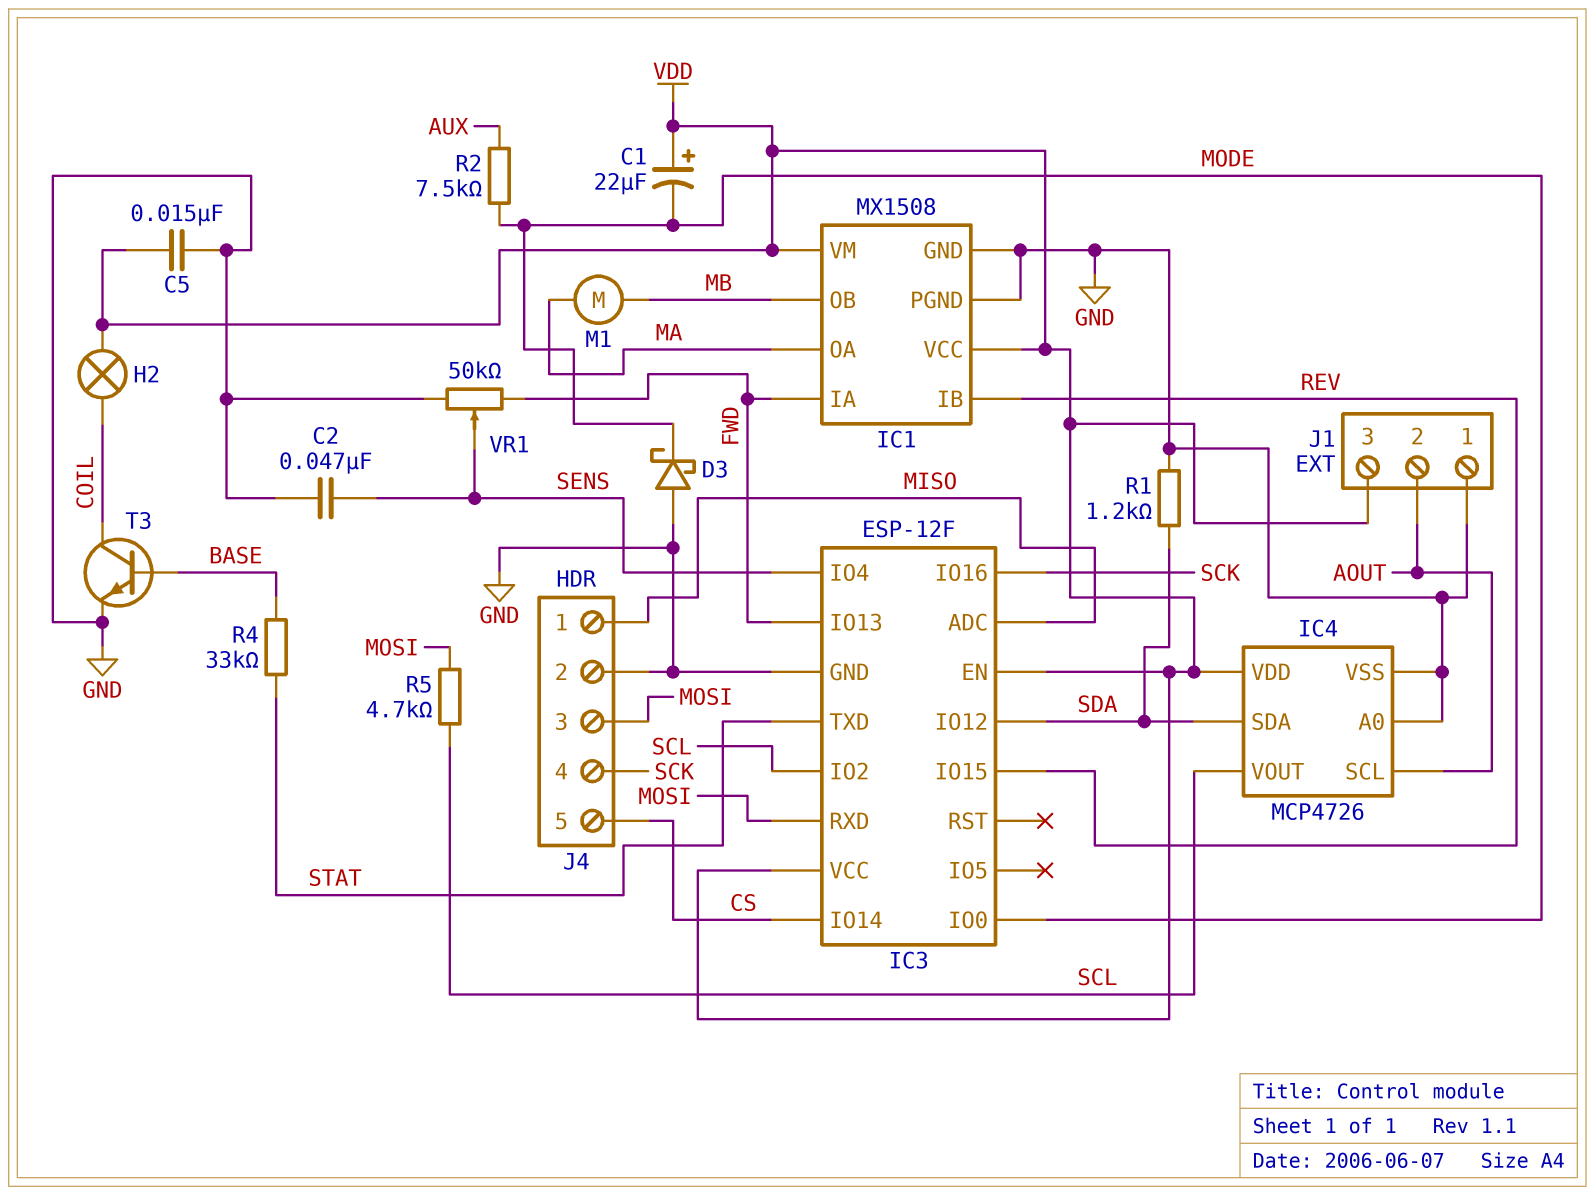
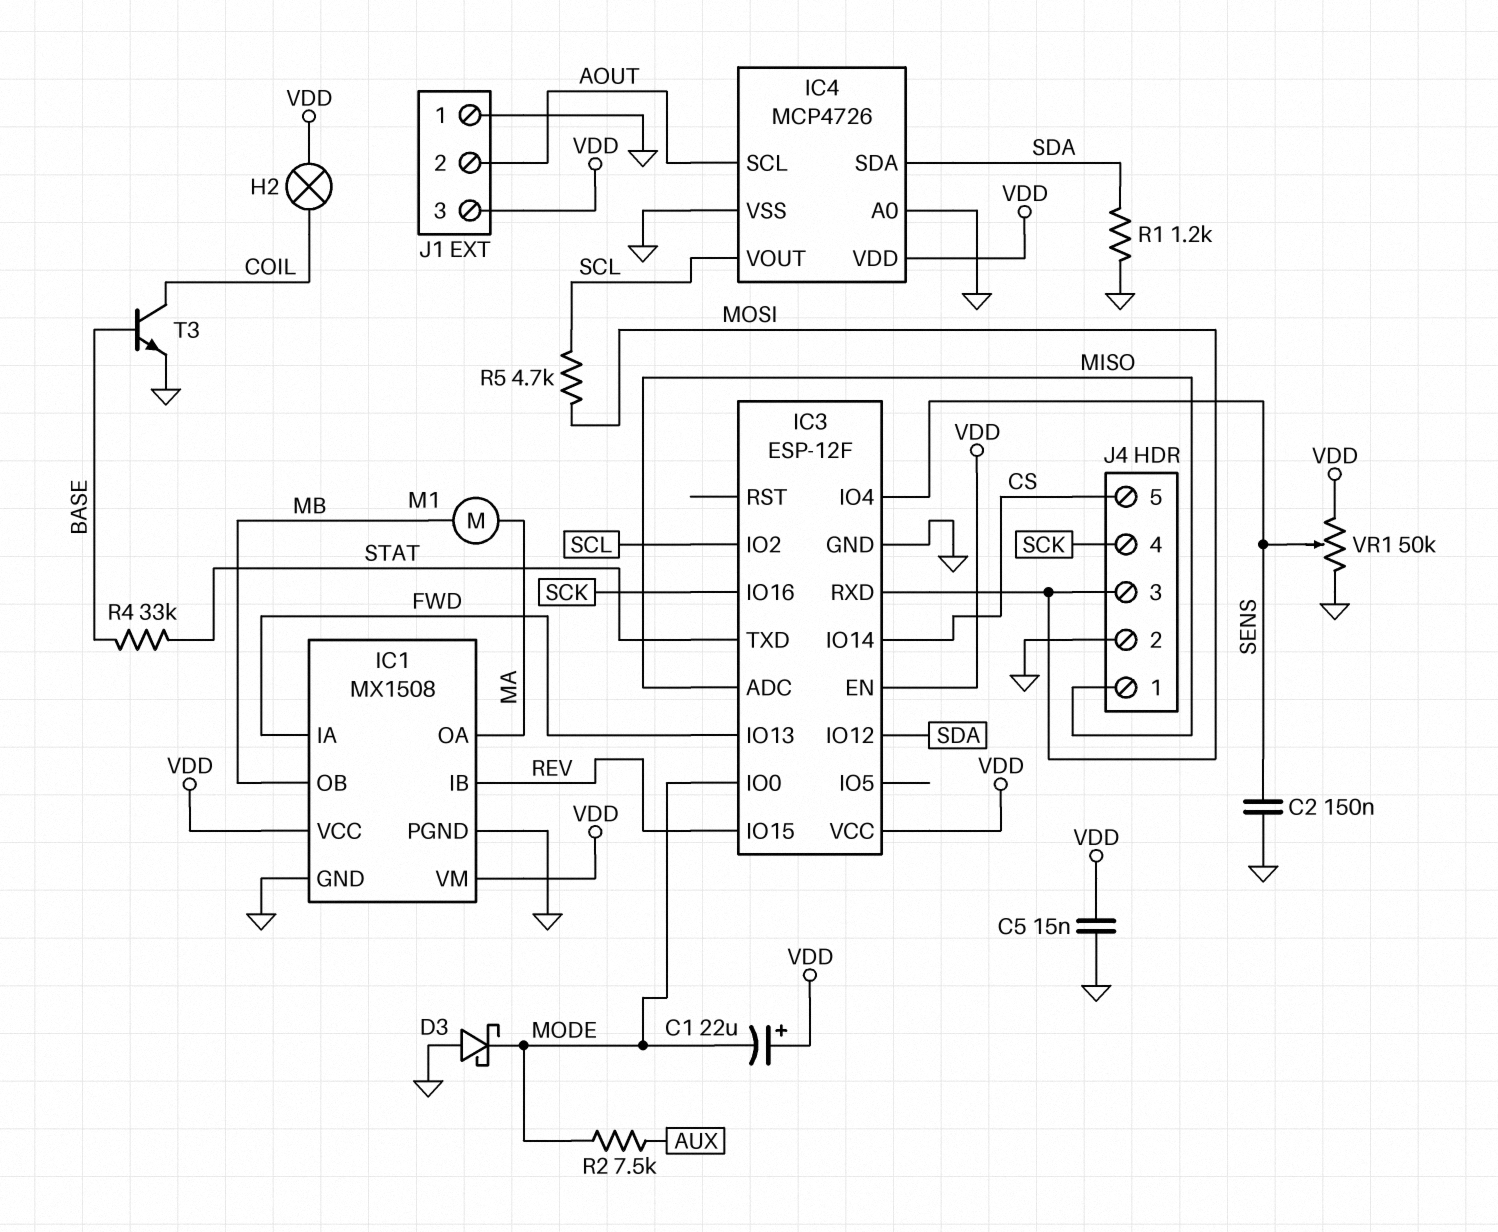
C2: 47nF (GND, SENS) -> 150nF (GND, SENS)
VR1: 50k (FWD, GND, wiper SENS) -> 50k (GND, VDD, wiper SENS)

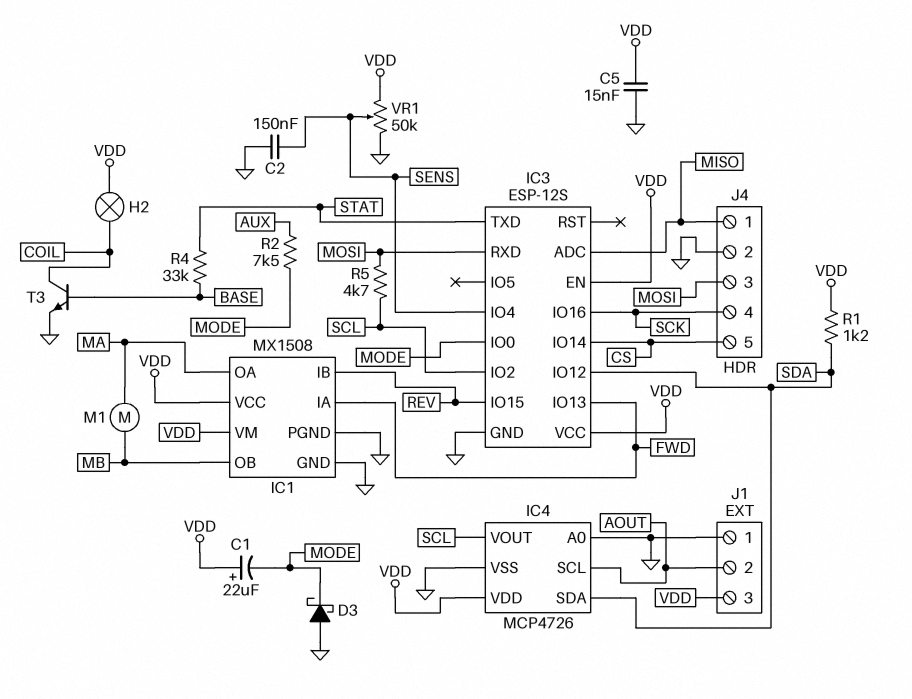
IC3: ESP-12F -> ESP-12S
R1: 1.2k (GND, SDA) -> 1.2k (SDA, VDD)

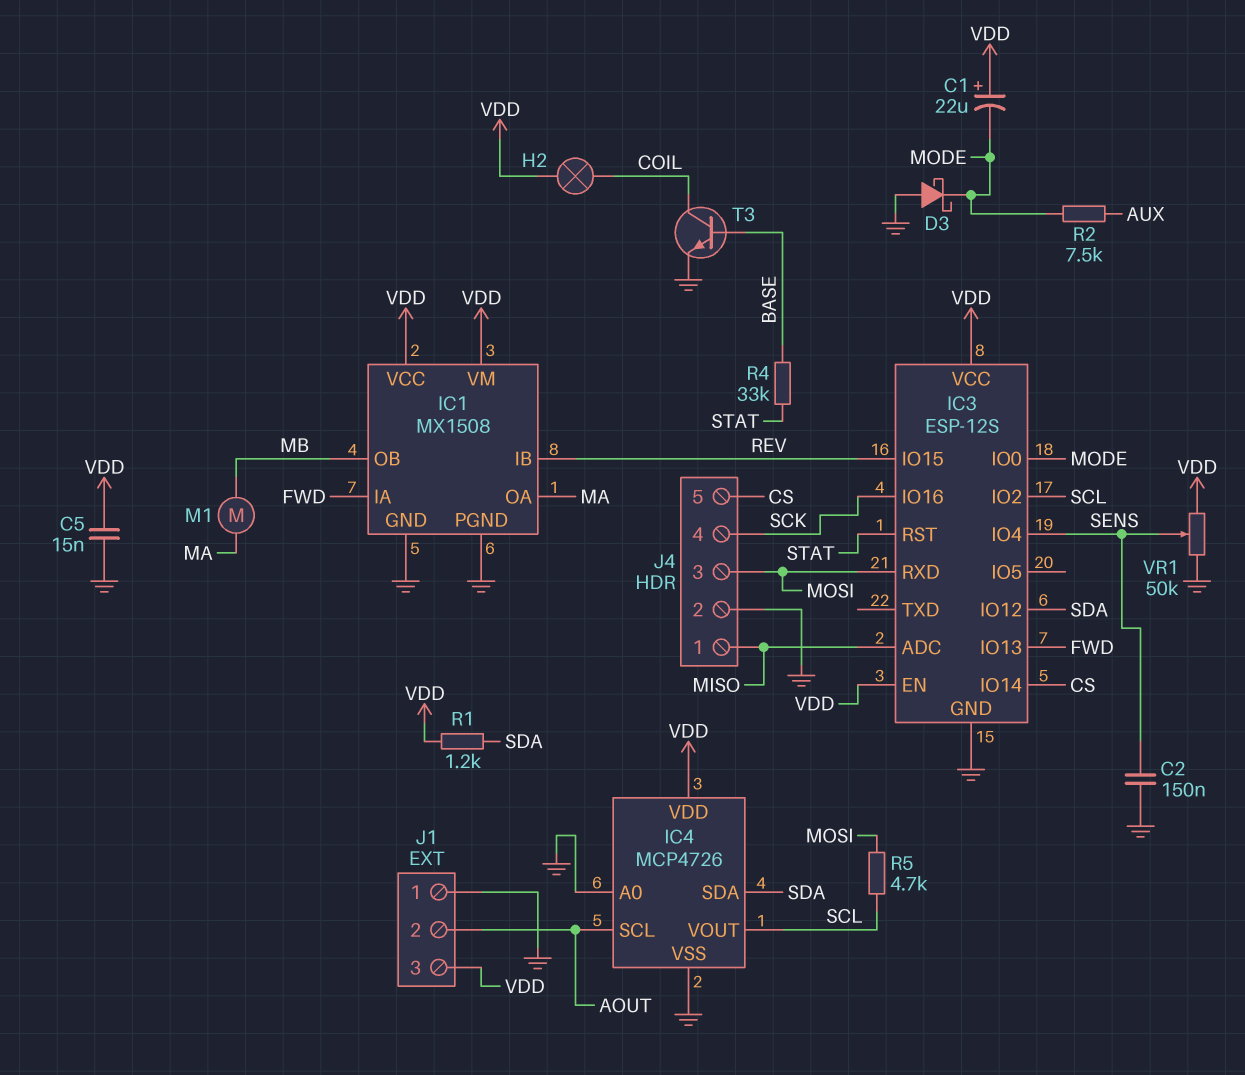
IC3 pin RST: none -> STAT
IC3 pin TXD: STAT -> none

